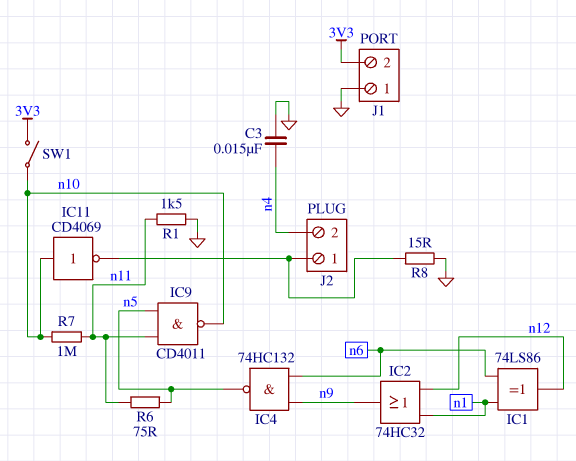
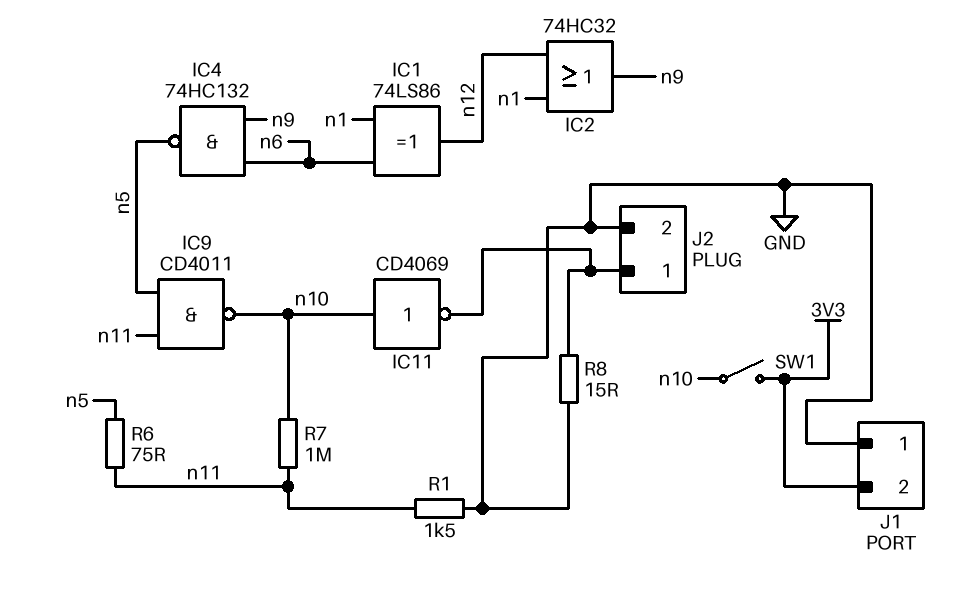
C3: 15nF (GND, n4) -> none
J2 pin 2: n4 -> GND

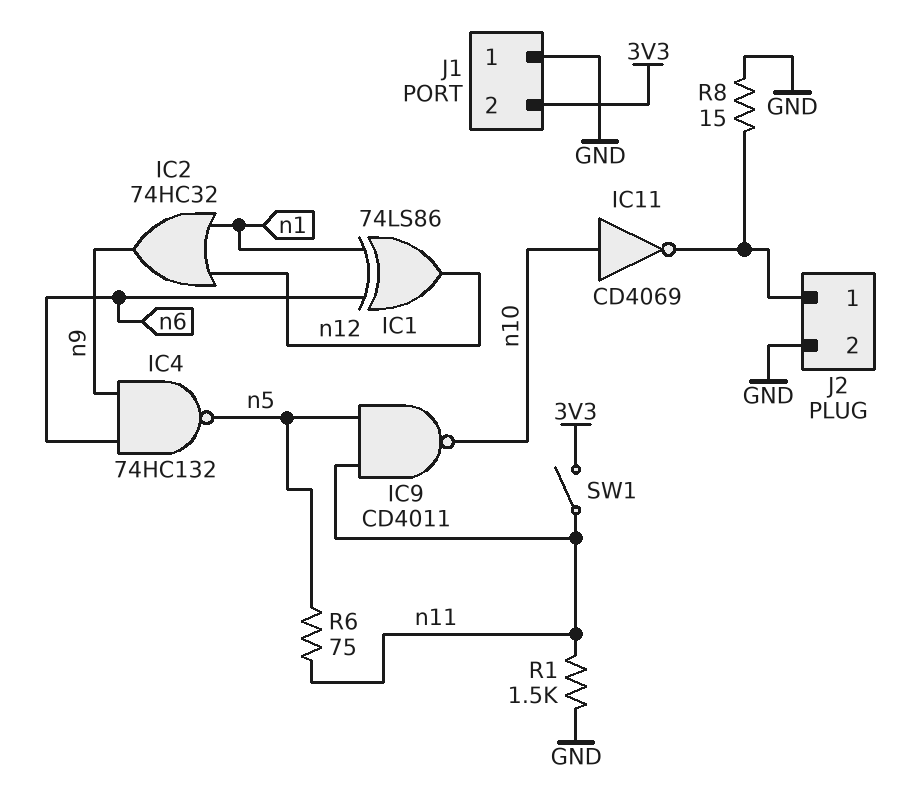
R7: 1M (n10, n11) -> none
SW1: switch (3V3, n10) -> switch (3V3, n11)

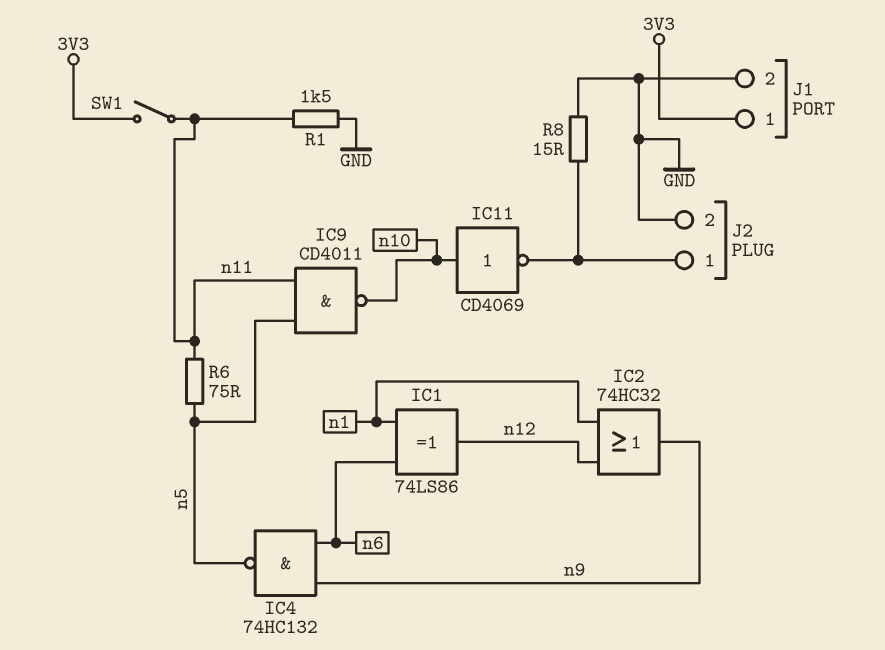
J1 pin 1: GND -> 3V3
J1 pin 2: 3V3 -> GND

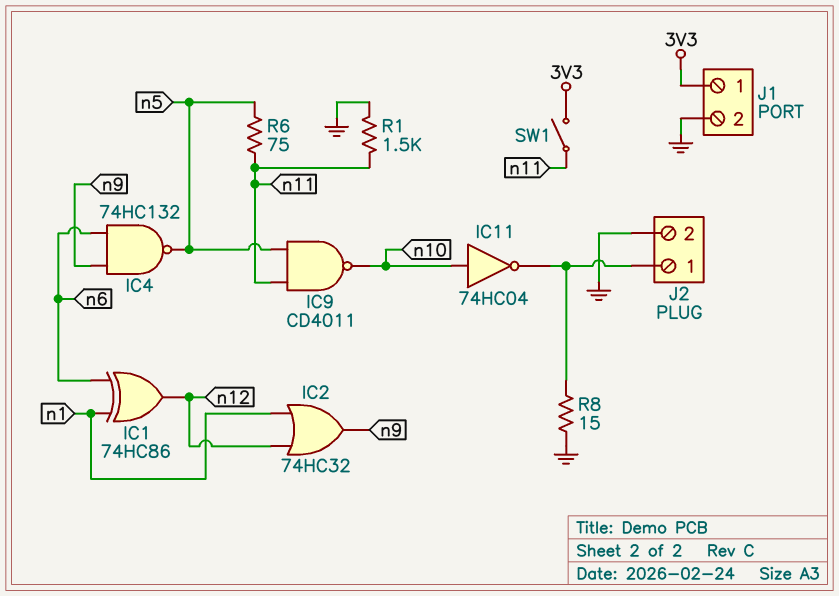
IC1: XOR 74LS86 (in n1, in n6, out n12) -> XOR 74HC86 (in n1, in n6, out n12)
IC11: NOT CD4069 (in n10, out J2/1) -> NOT 74HC04 (in n10, out J2/1)

